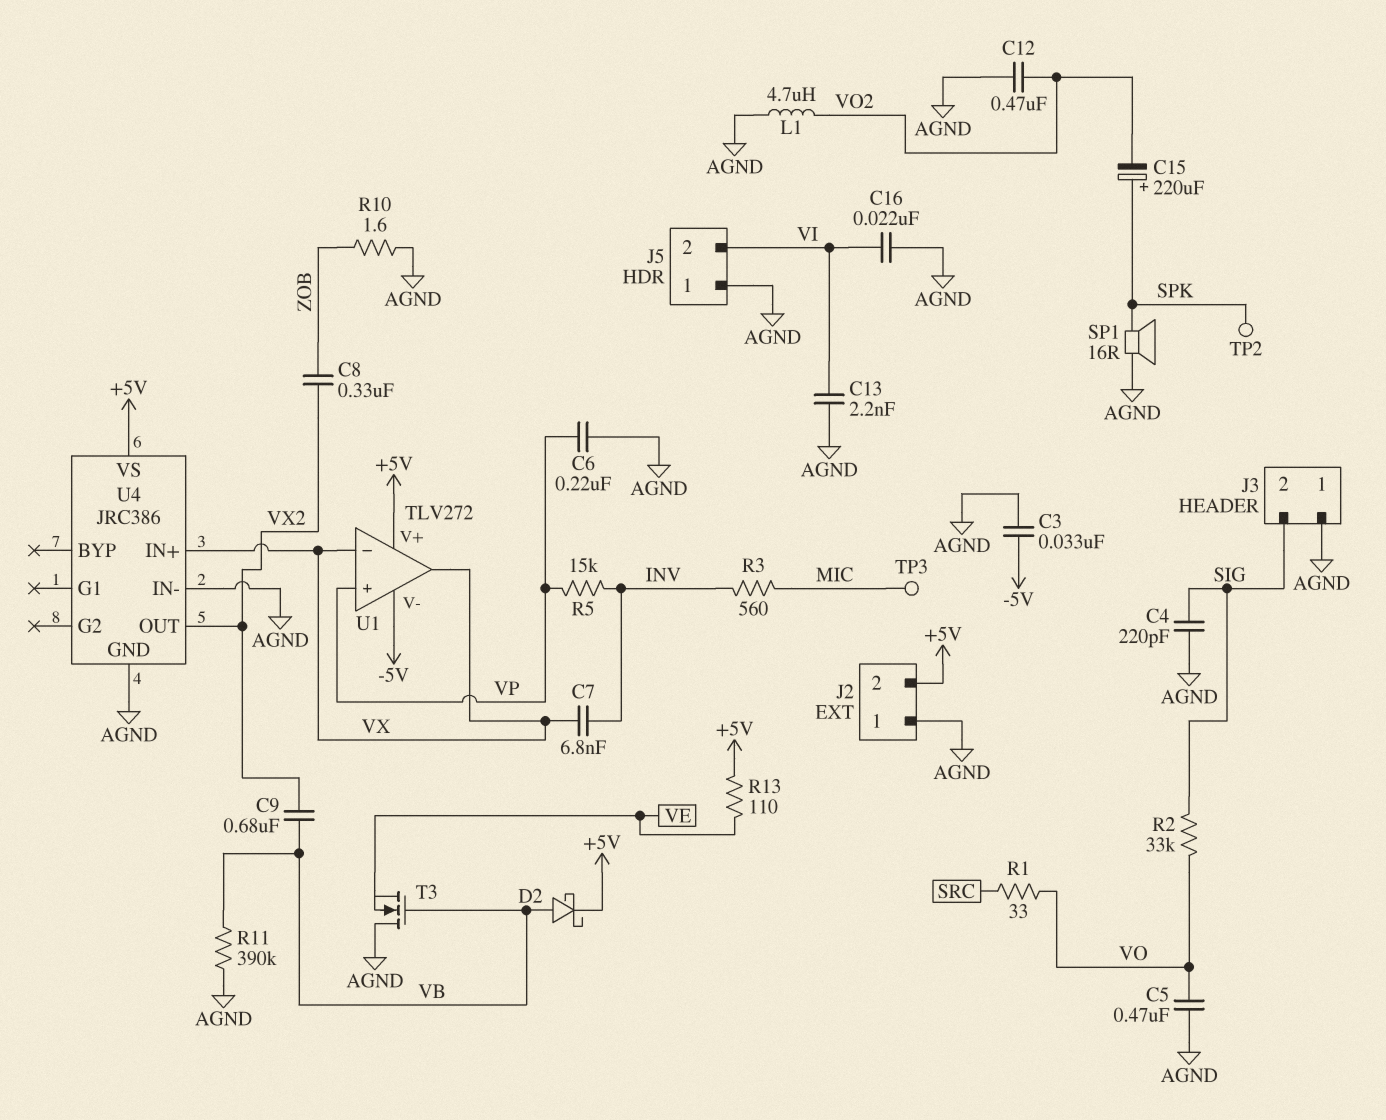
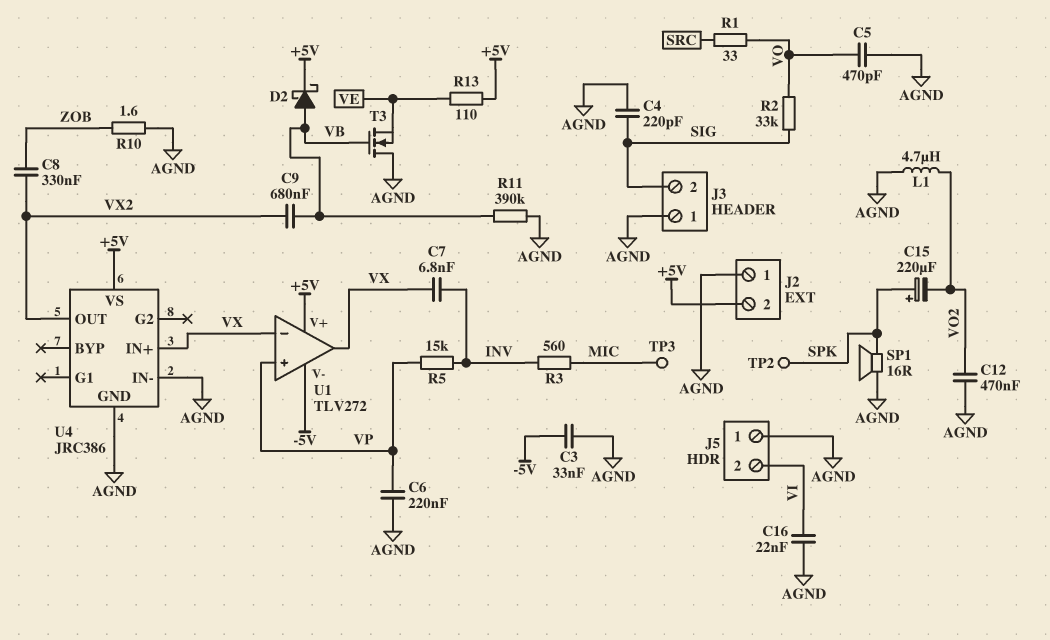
C5: 470nF (AGND, VO) -> 470pF (AGND, VO)
C13: 2.2nF (AGND, VI) -> none

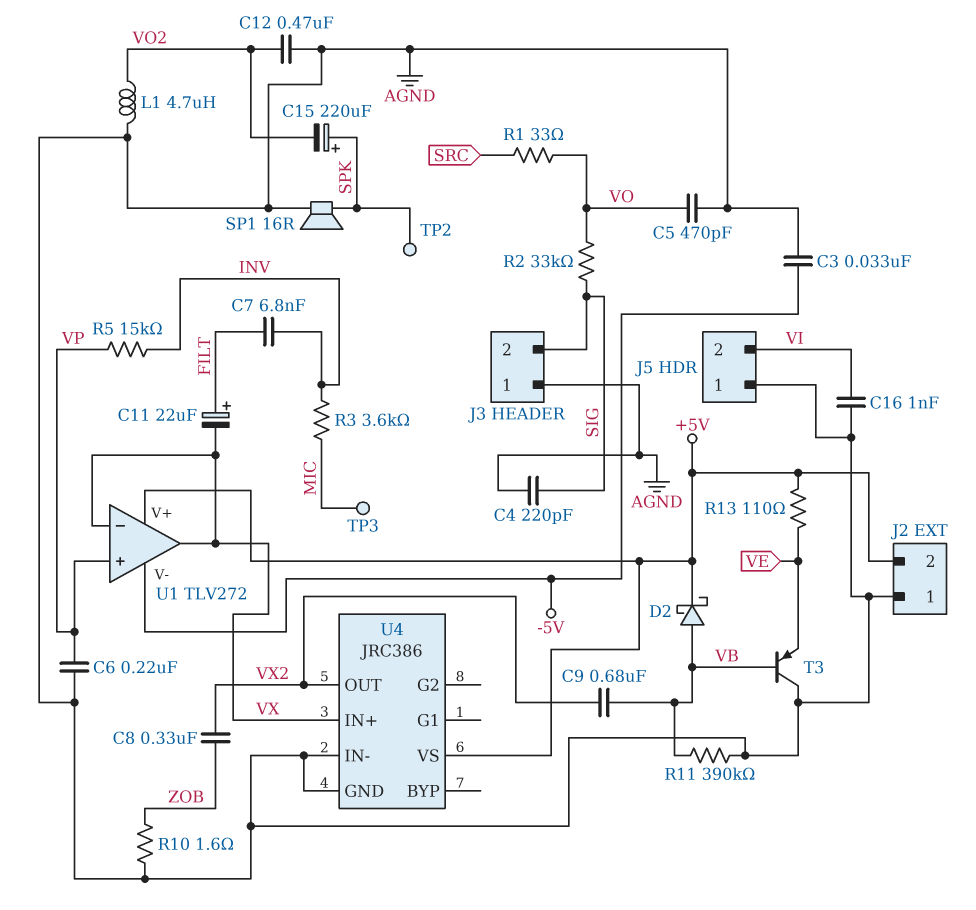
C7: 6.8nF (INV, VX) -> 6.8nF (FILT, INV)
C11: none -> 22uF (plus FILT, minus VX)
C16: 22nF (AGND, VI) -> 1nF (AGND, VI)
R3: 560 (INV, MIC) -> 3.6k (INV, MIC)
T3: NMOS (G VB, D AGND, S VE) -> PNP (B VB, C AGND, E VE)

